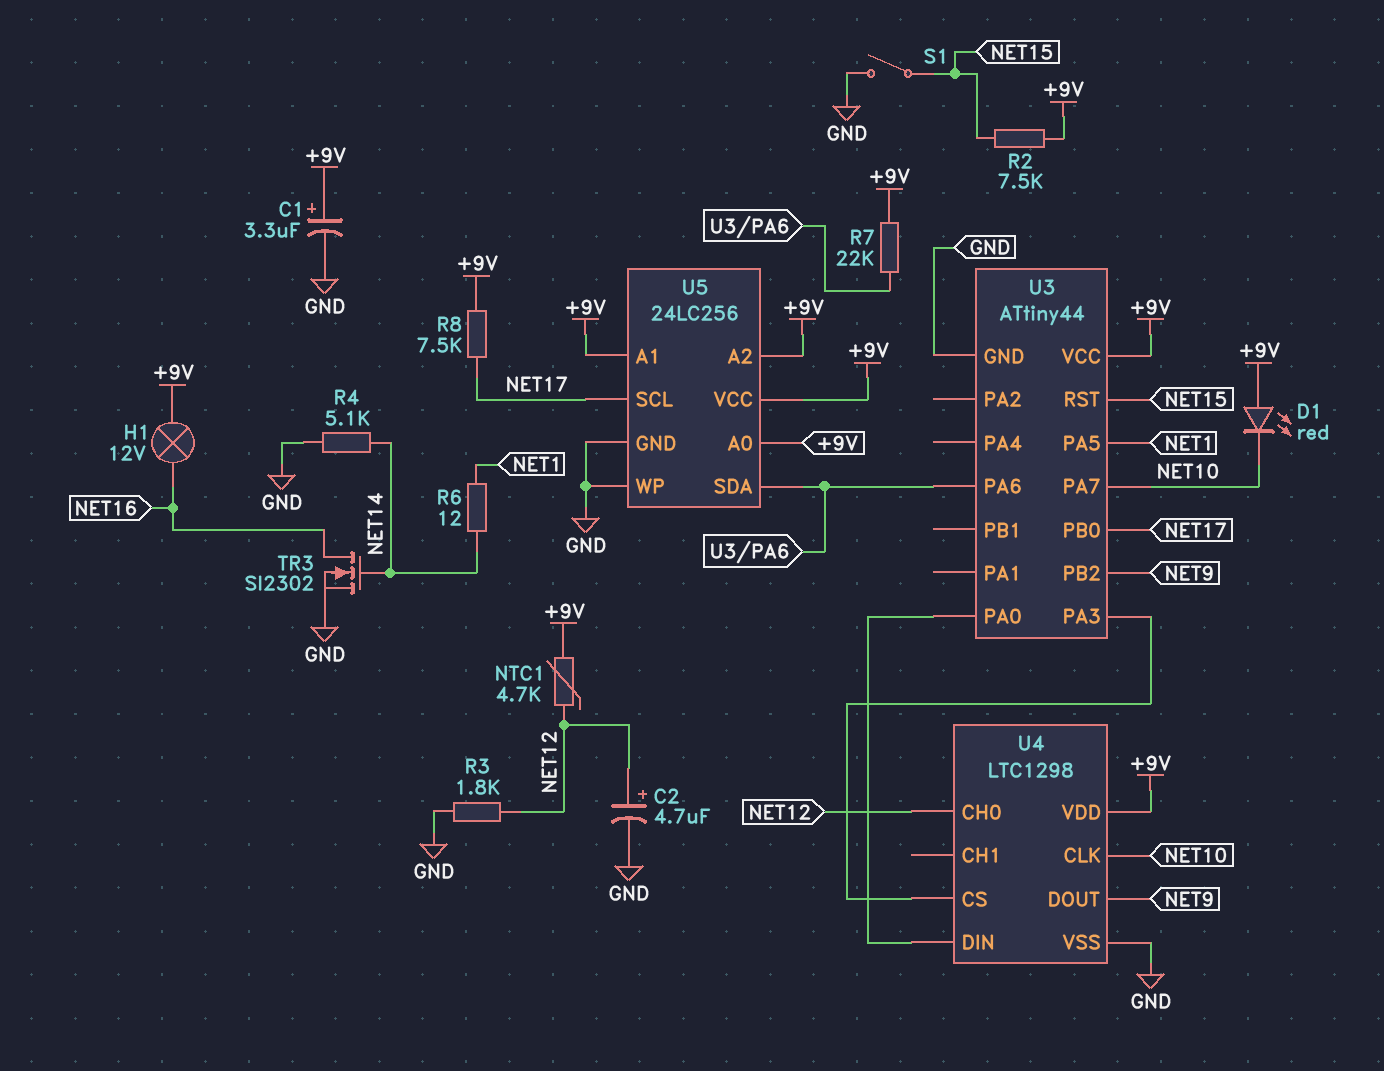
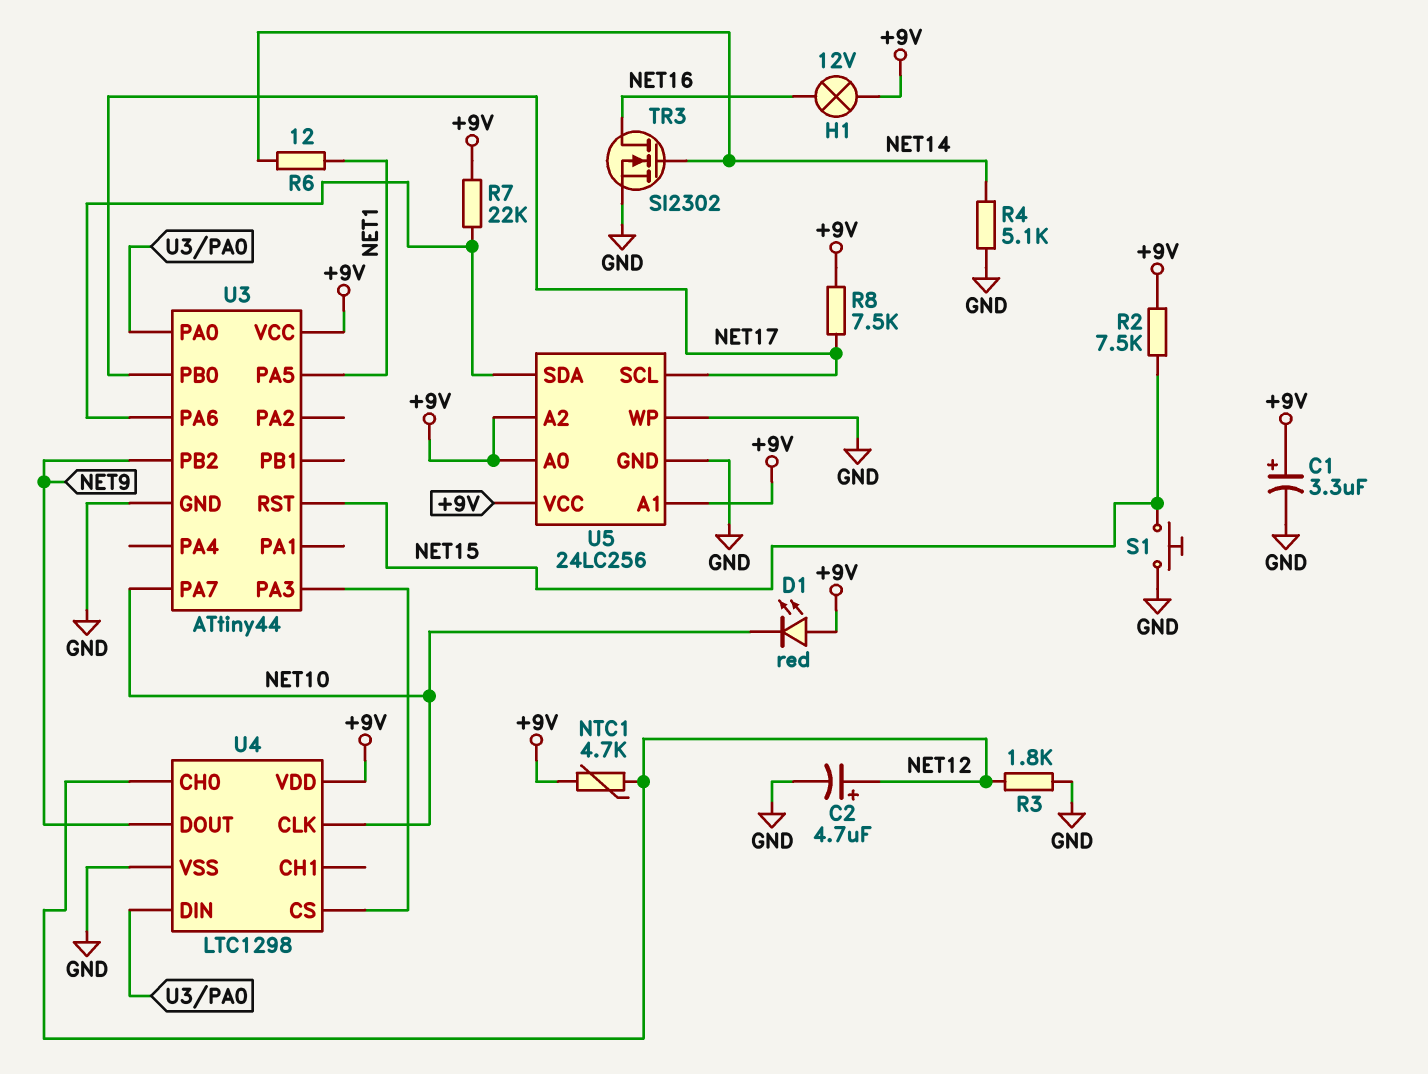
S1: switch (GND, NET15) -> button (GND, NET15)

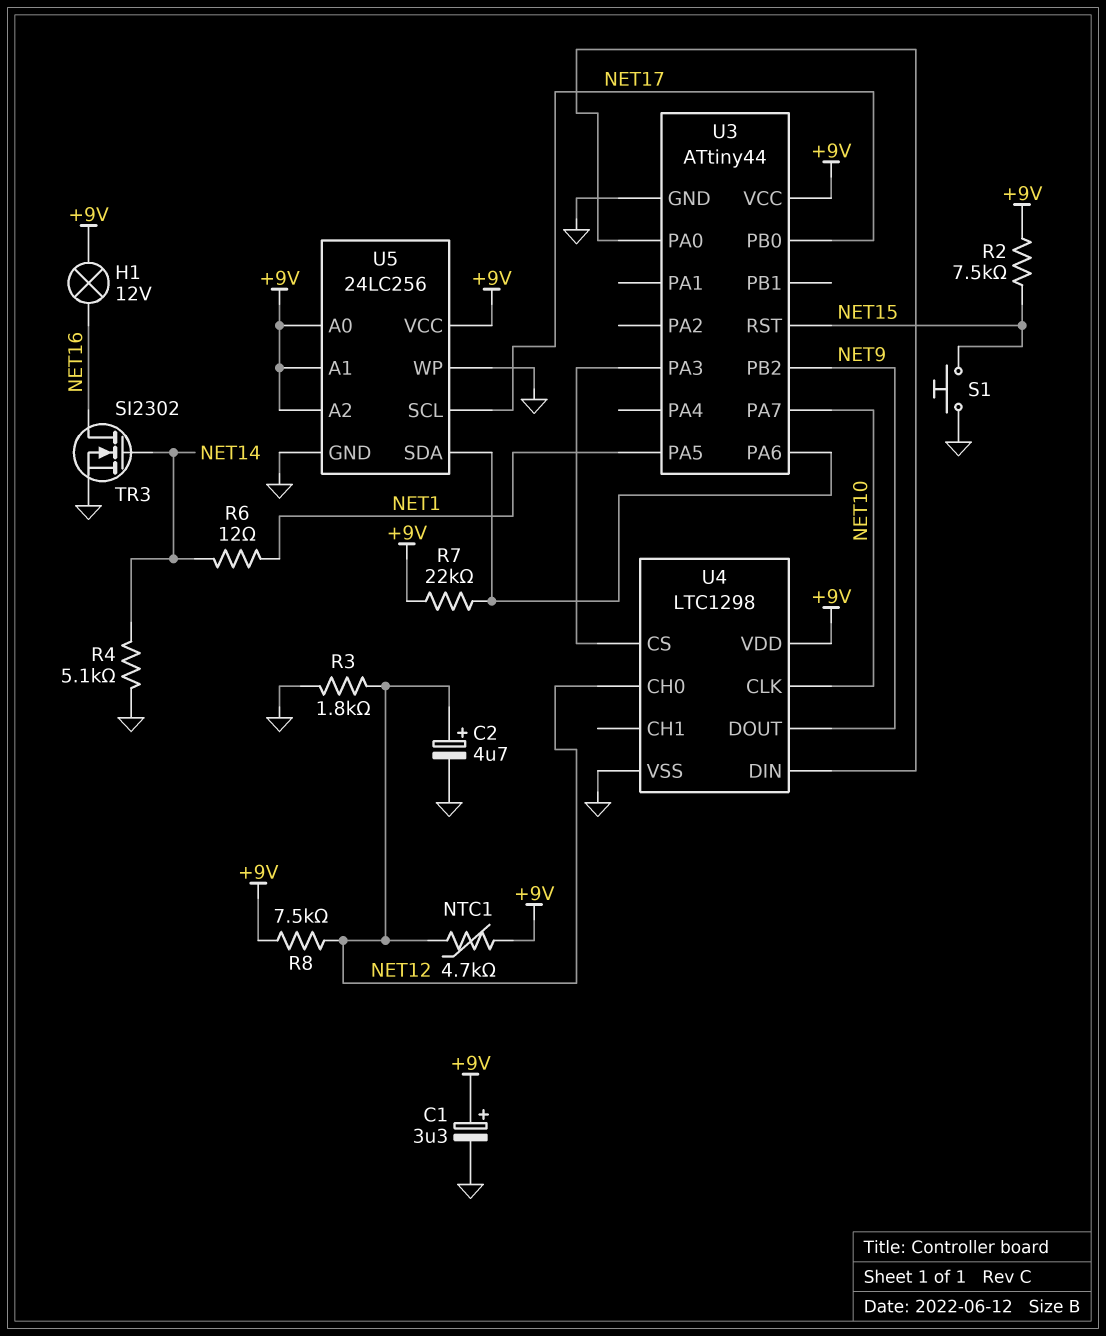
D1: LED red (A +9V, K NET10) -> none
R8: 7.5k (+9V, NET17) -> 7.5k (+9V, NET12)

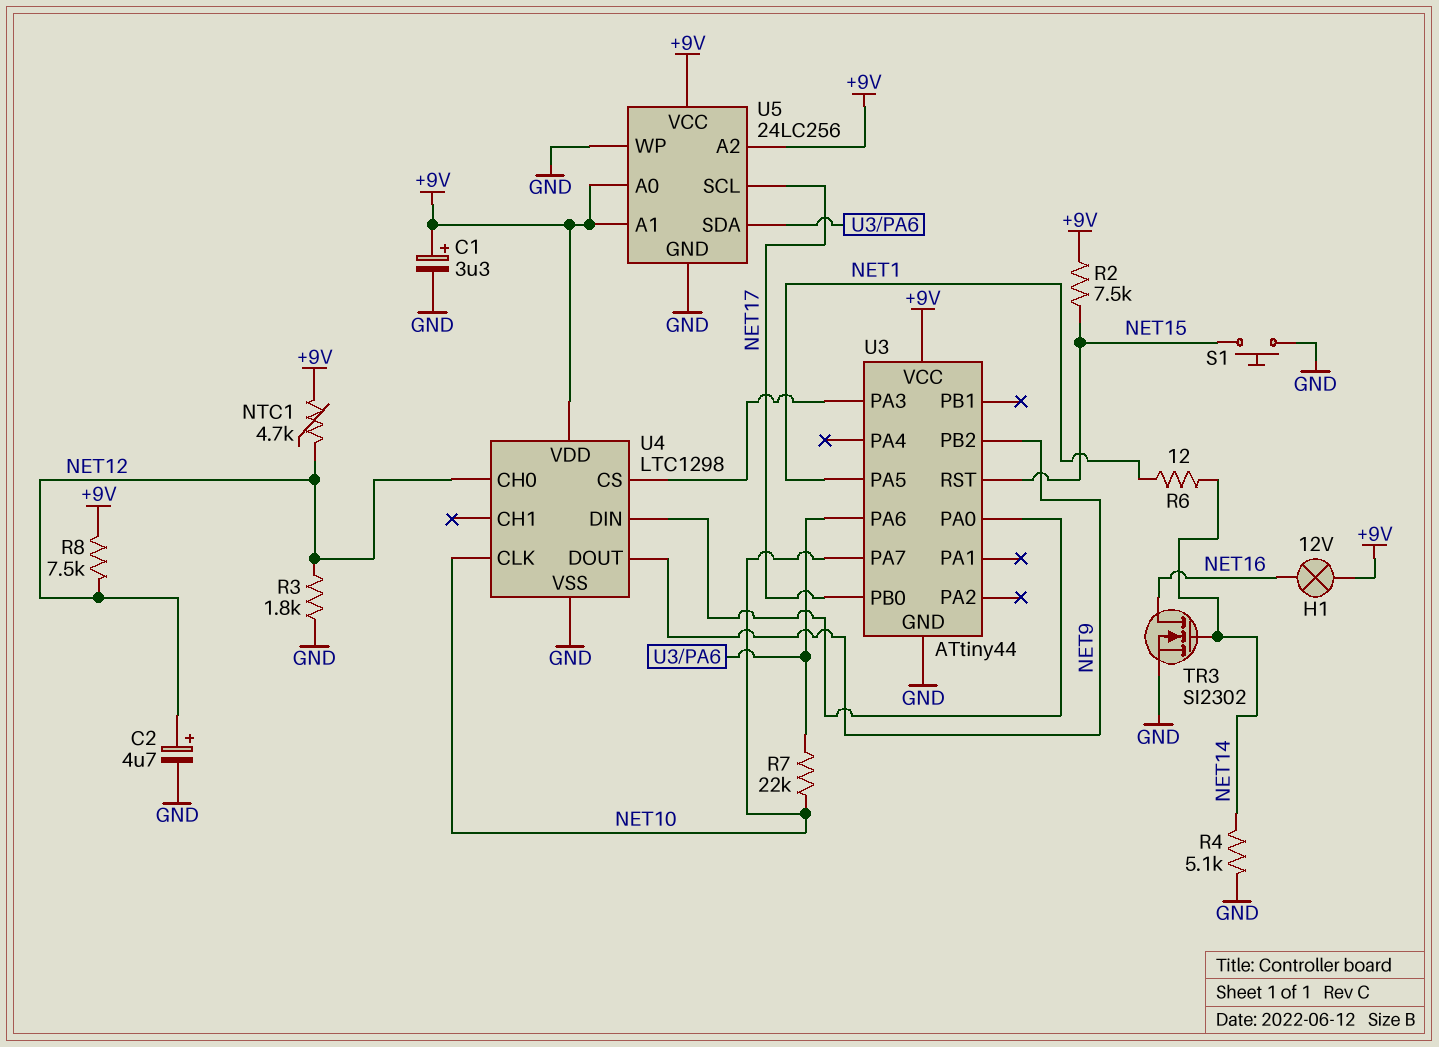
R7: 22k (+9V, U3/PA6) -> 22k (NET10, U3/PA6)

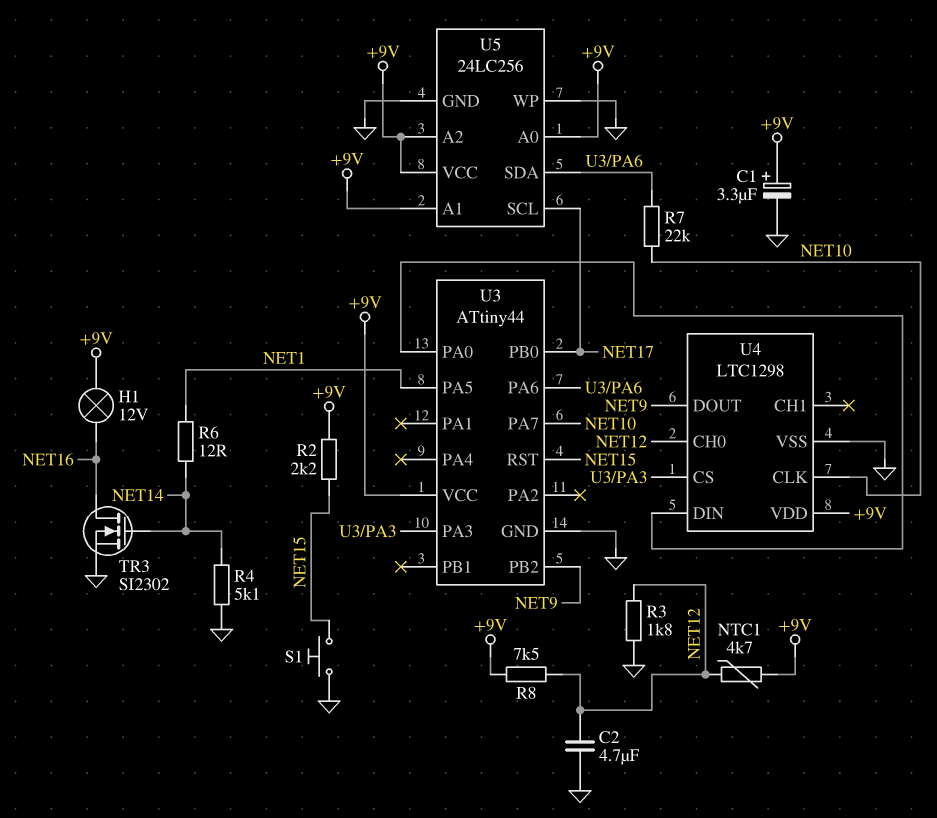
C2: 4.7uF (plus NET12, minus GND) -> 4.7uF (GND, NET12)
R2: 7.5k (+9V, NET15) -> 2.2k (+9V, NET15)

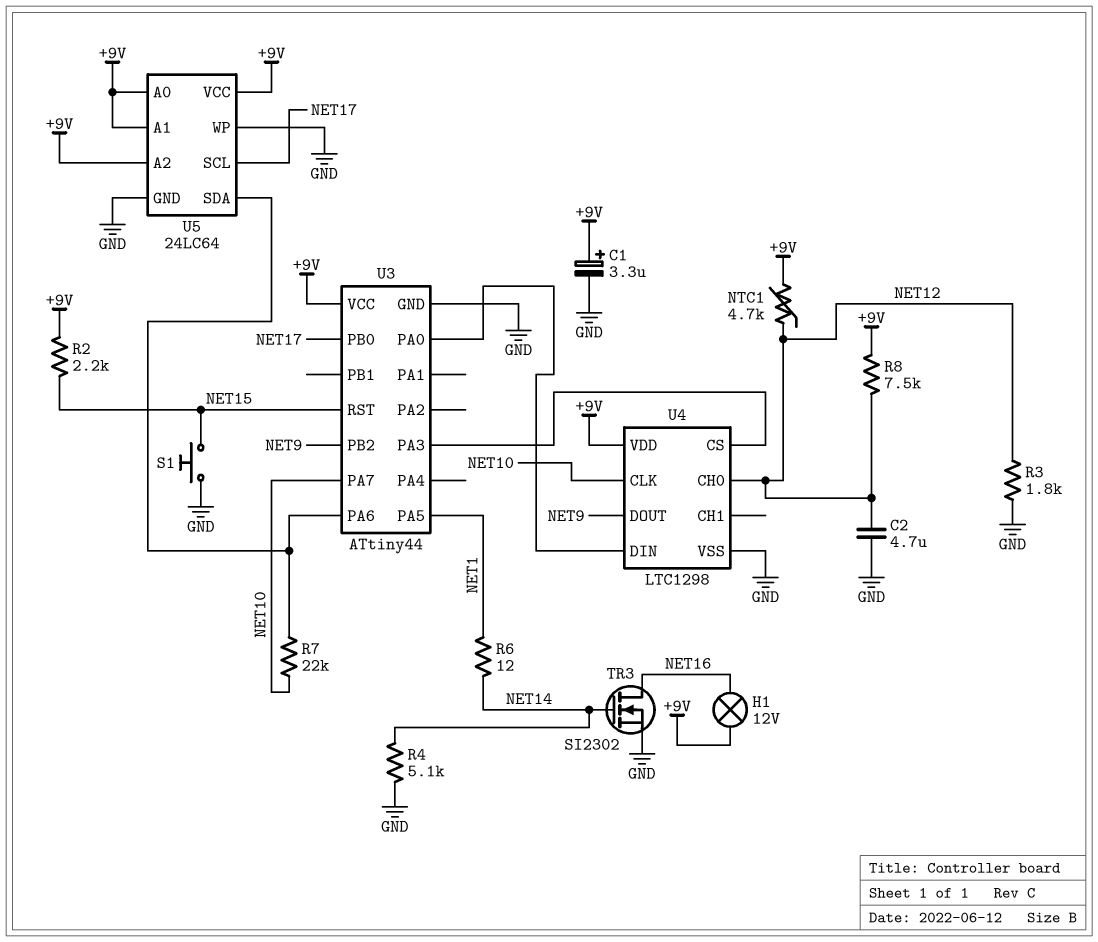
U5: 24LC256 -> 24LC64

